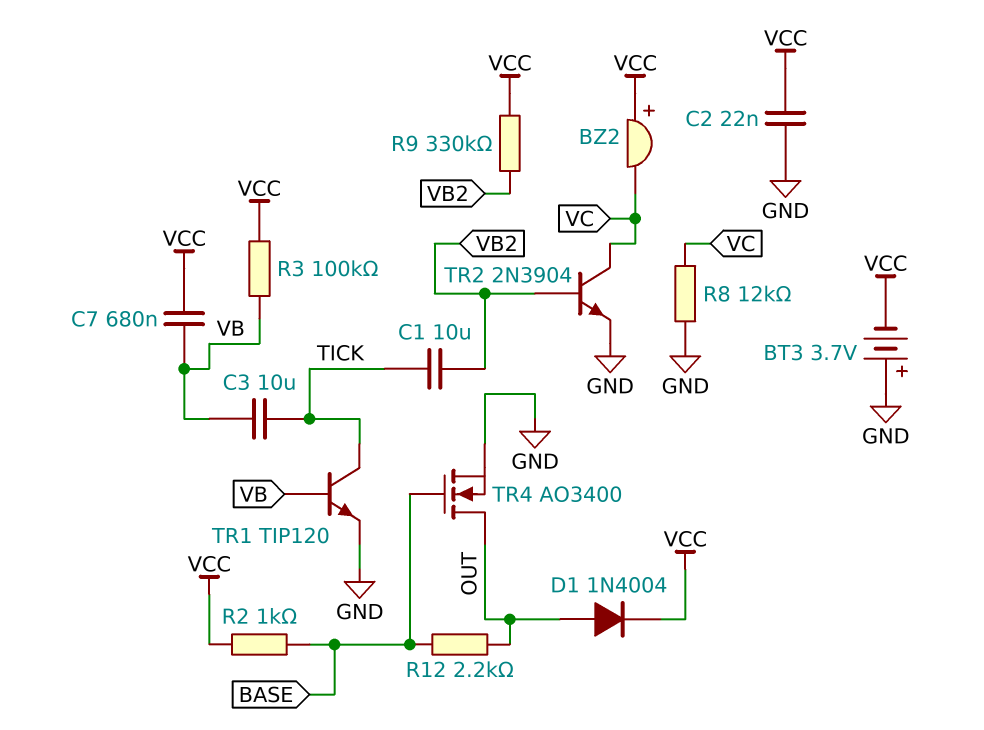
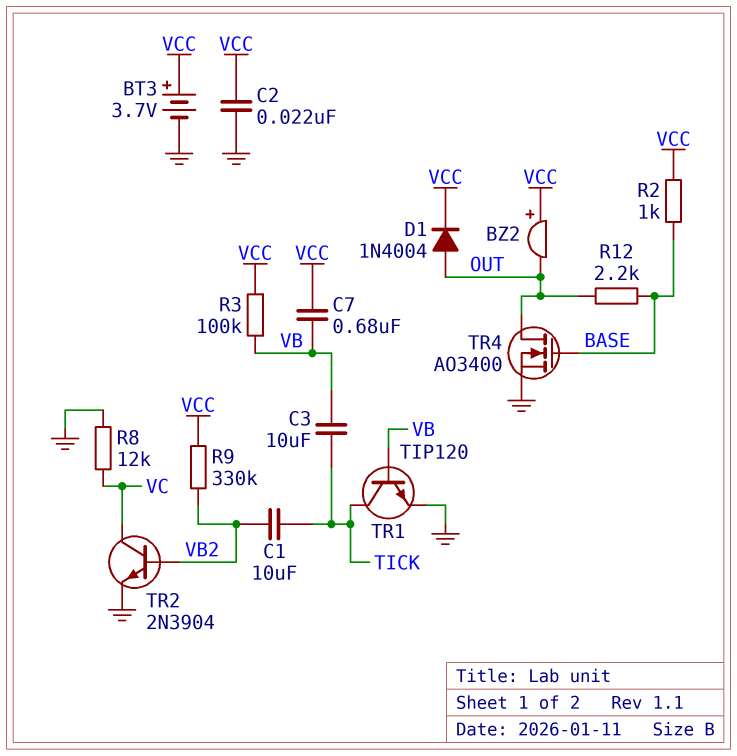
BT3: 3.7V (plus GND, minus VCC) -> 3.7V (plus VCC, minus GND)
BZ2: buzzer (plus VCC, minus VC) -> buzzer (plus VCC, minus OUT)

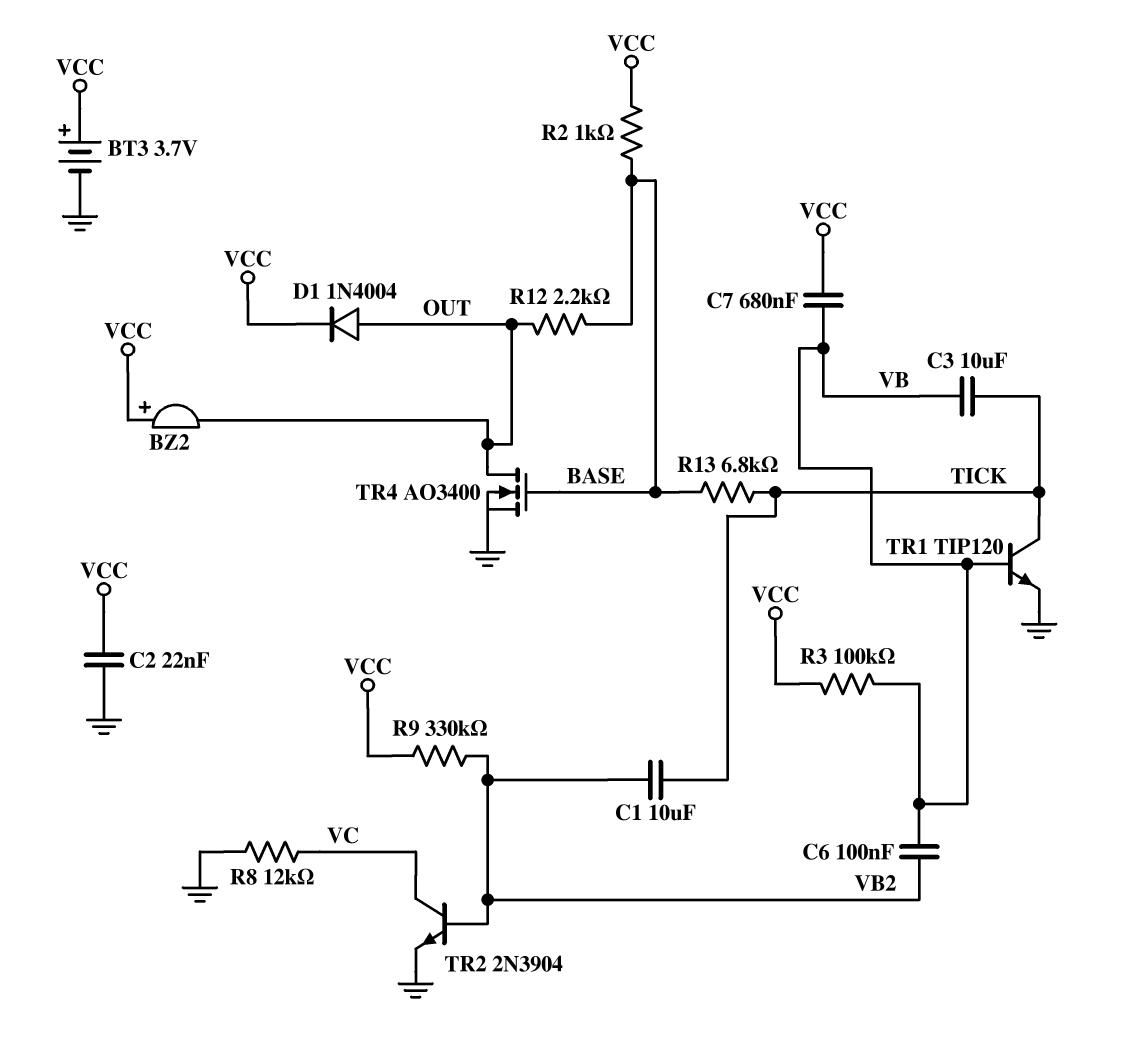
C6: none -> 100nF (VB, VB2)
R13: none -> 6.8k (BASE, TICK)

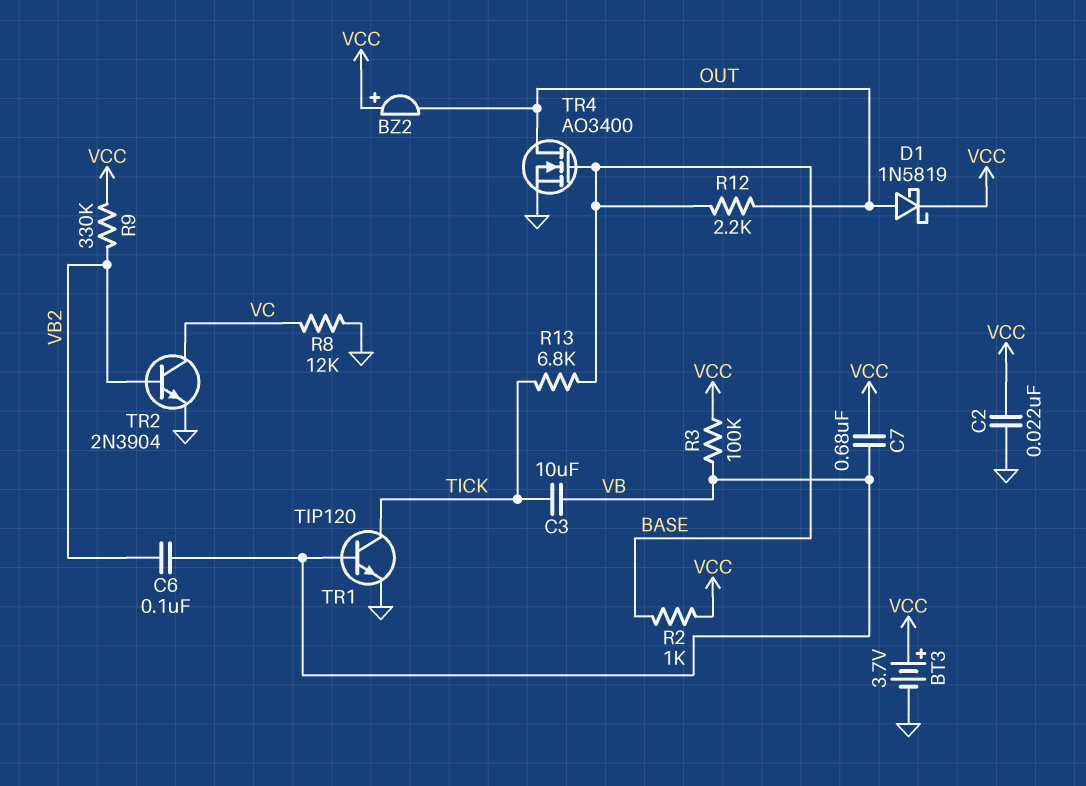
C1: 10uF (TICK, VB2) -> none
D1: diode 1N4004 (A OUT, K VCC) -> schottky 1N5819 (A OUT, K VCC)

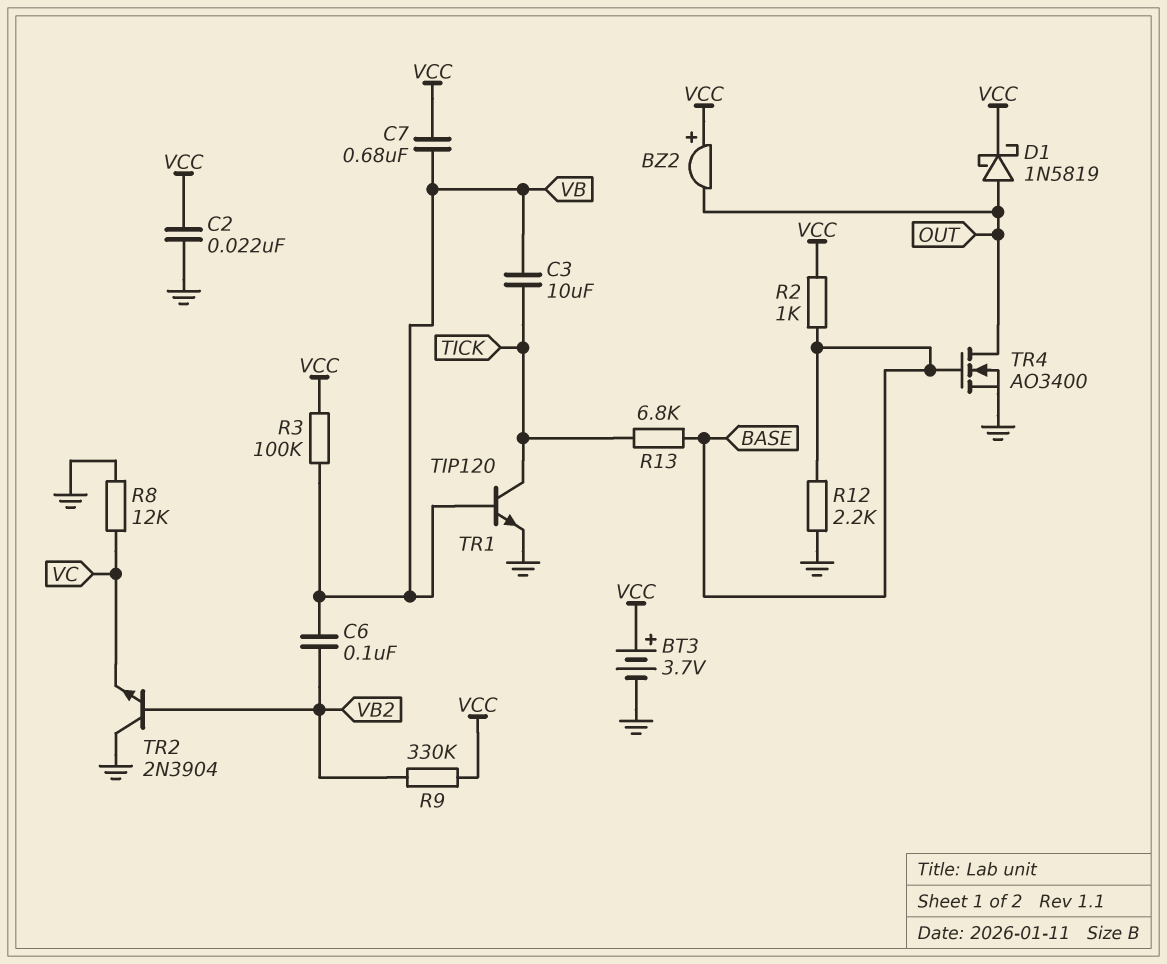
R12: 2.2k (BASE, OUT) -> 2.2k (BASE, GND)
TR2: NPN 2N3904 (B VB2, C VC, E GND) -> NPN 2N3904 (B VB2, C GND, E VC)

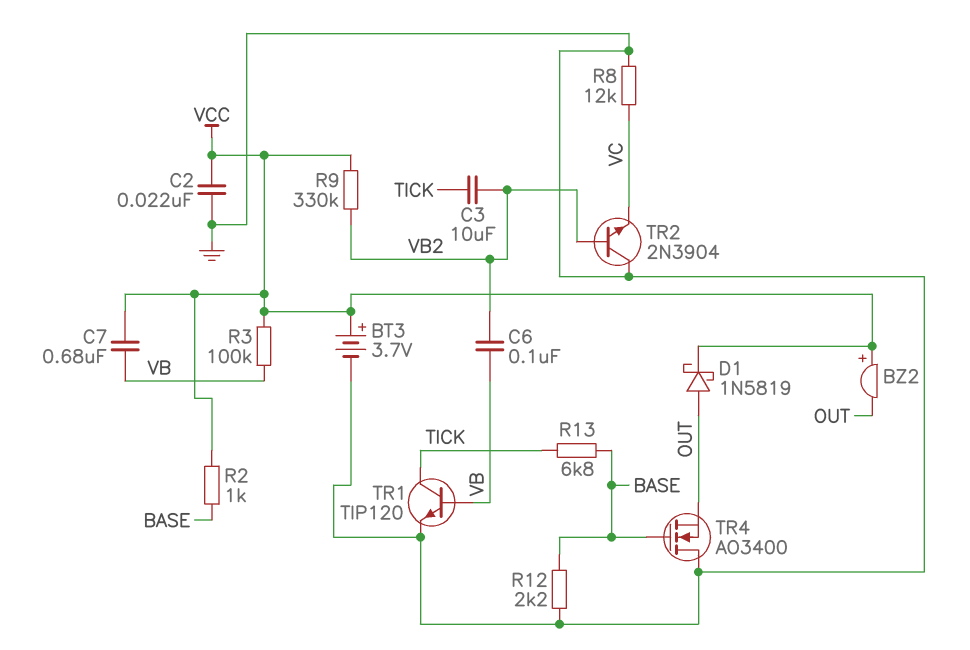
C3: 10uF (TICK, VB) -> 10uF (TICK, VB2)
TR4: NMOS AO3400 (G BASE, D OUT, S GND) -> NMOS AO3400 (G BASE, D GND, S OUT)

